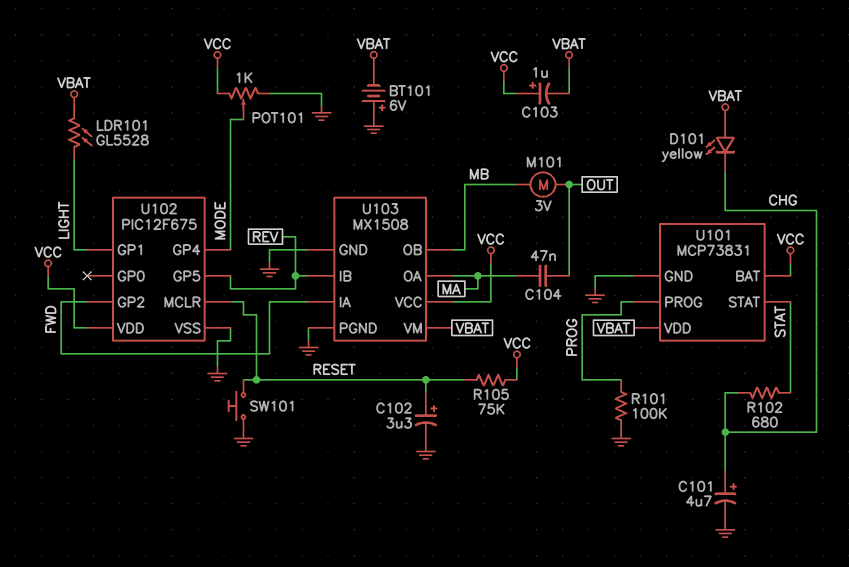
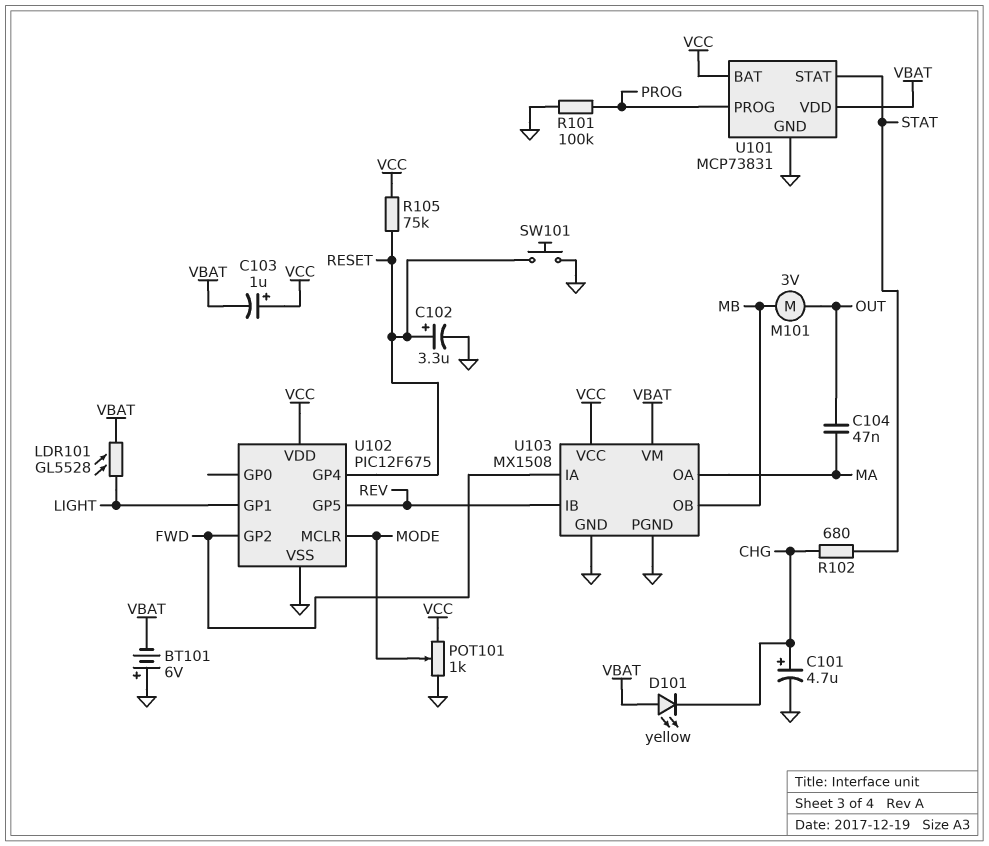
U102 pin GP4: MODE -> RESET
U102 pin MCLR: RESET -> MODE

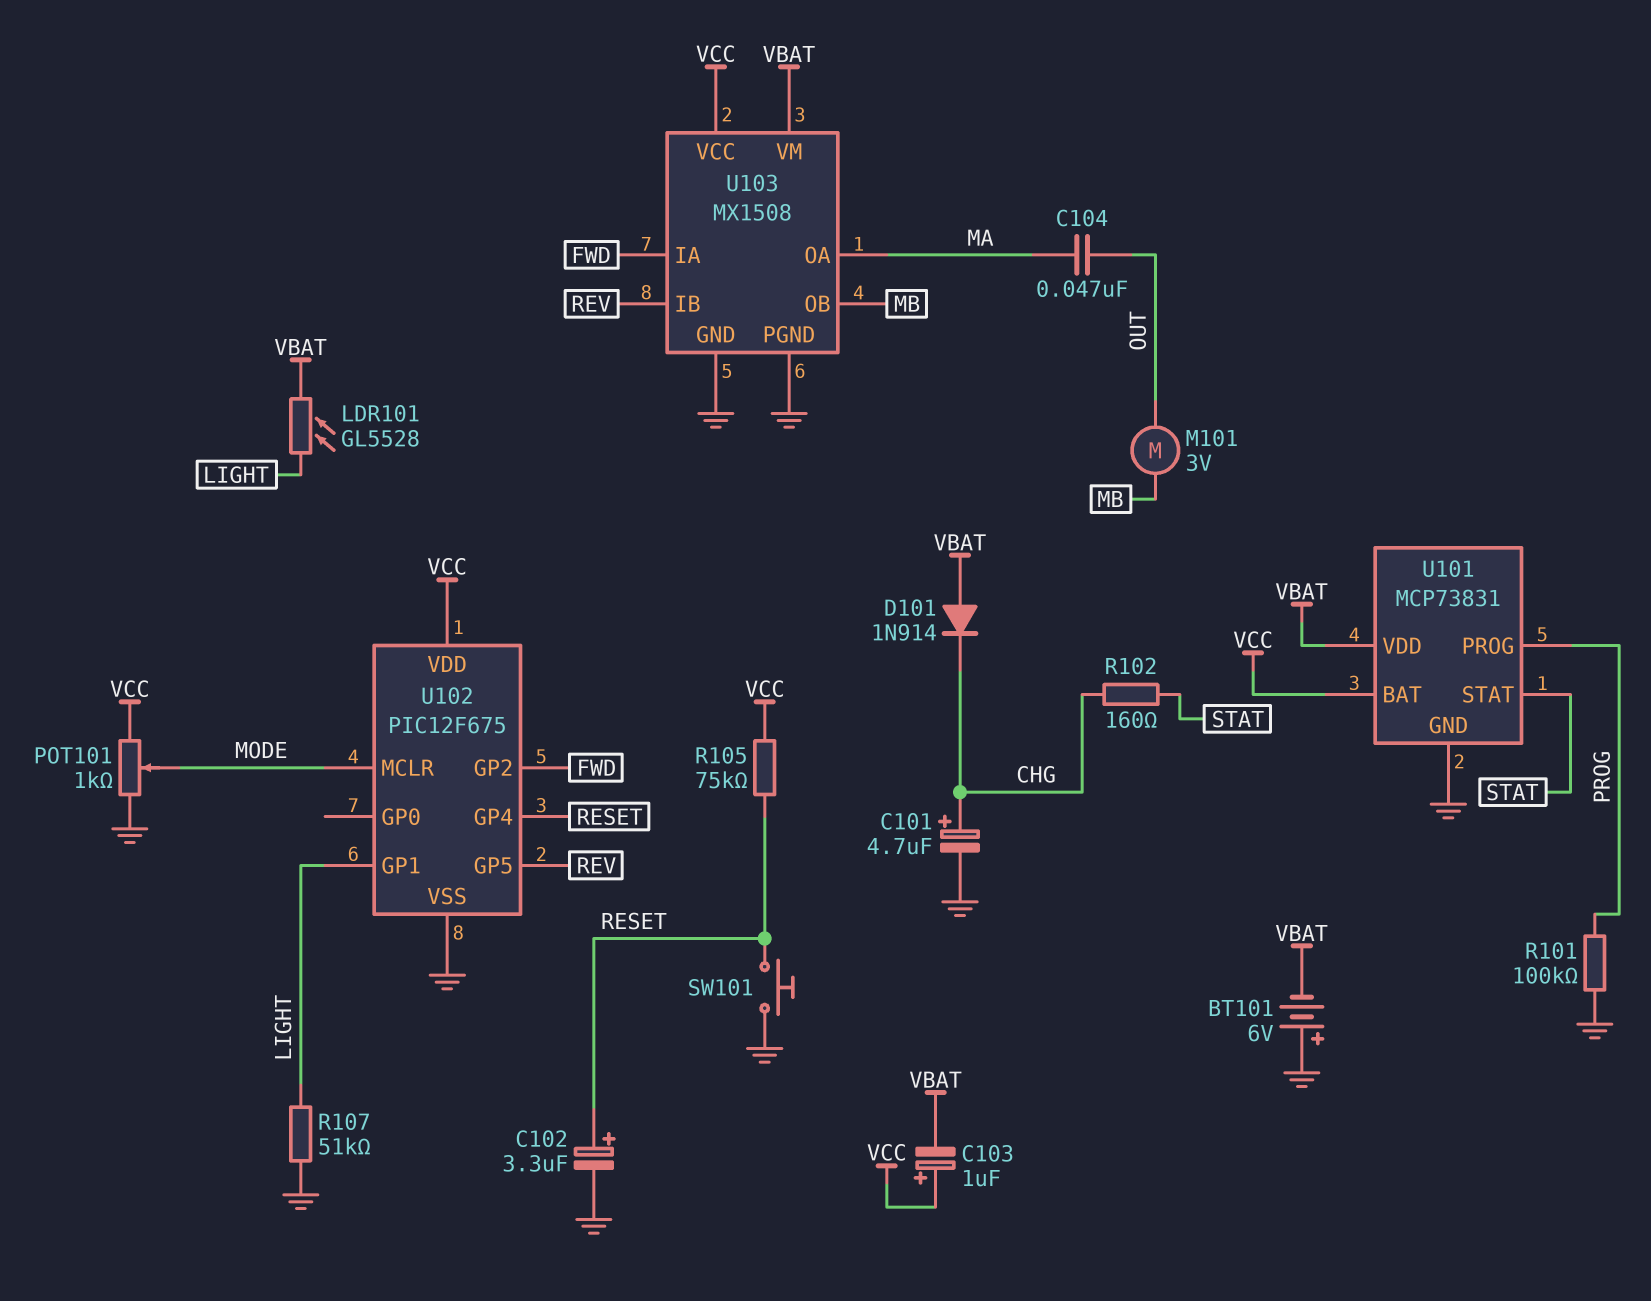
D101: LED yellow (A VBAT, K CHG) -> diode 1N914 (A VBAT, K CHG)
R102: 680 (CHG, STAT) -> 160 (CHG, STAT)
R107: none -> 51k (GND, LIGHT)

